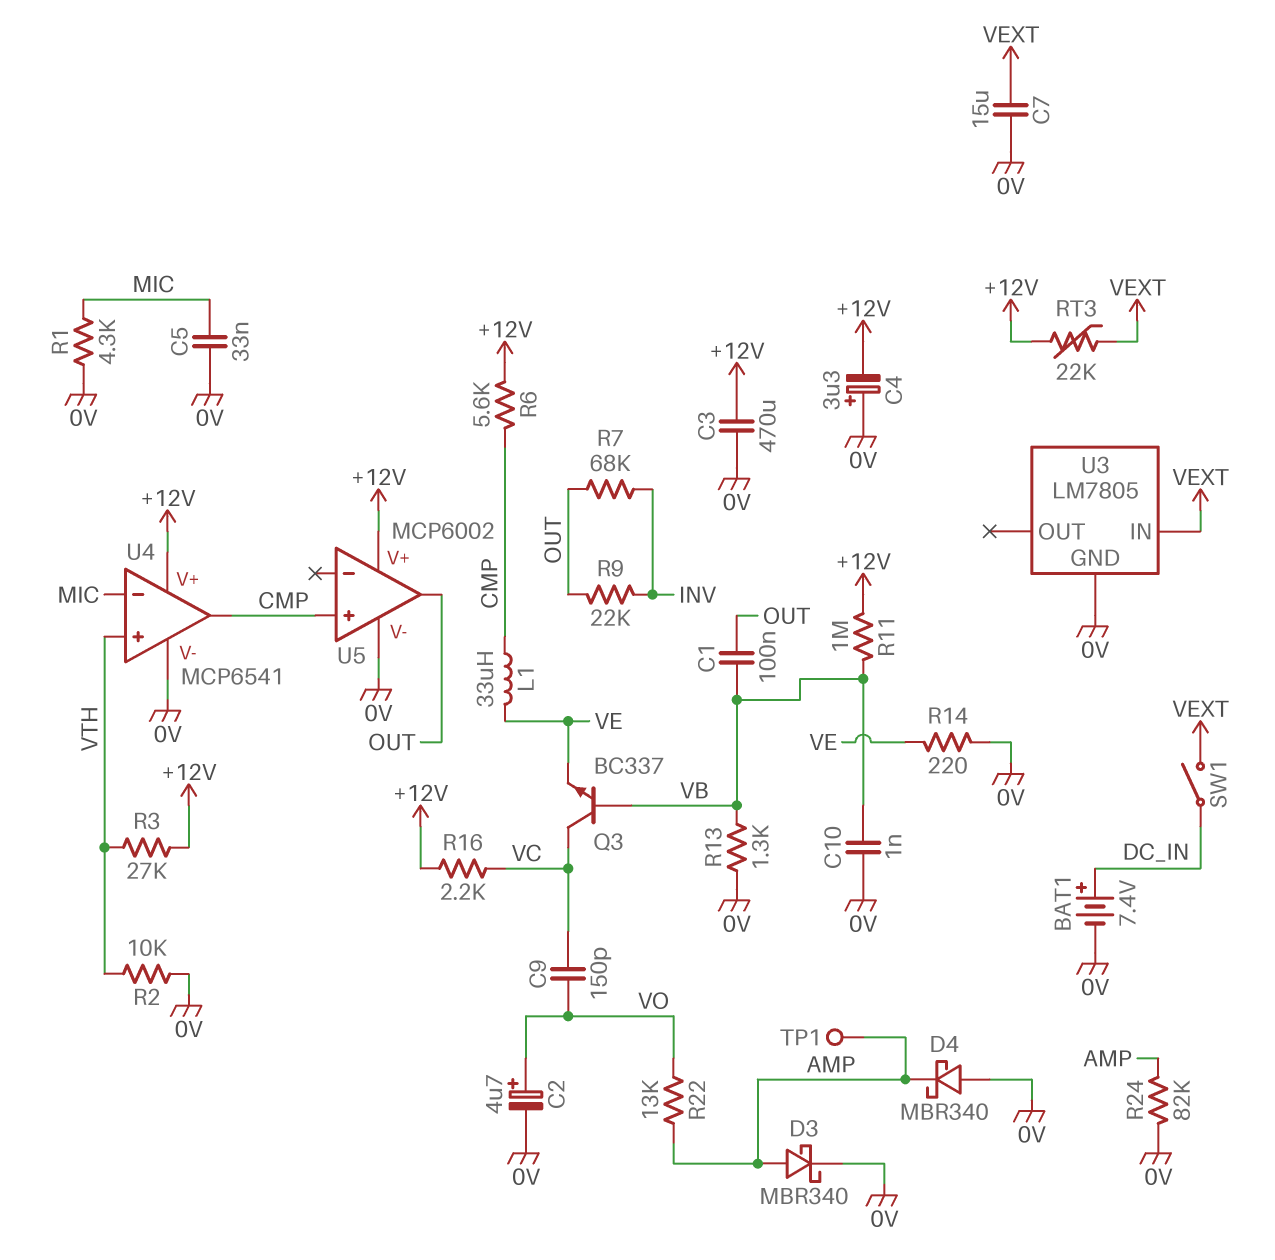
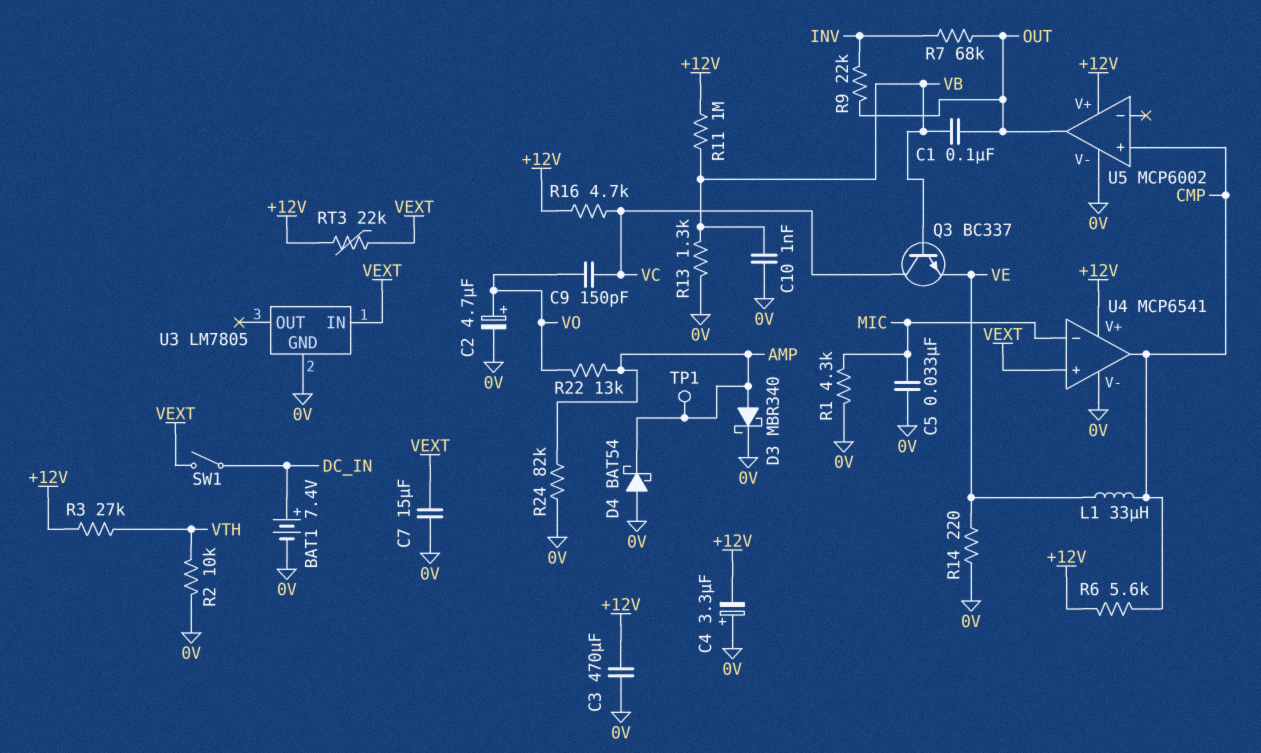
D4: schottky MBR340 (A 0V, K AMP) -> schottky BAT54 (A 0V, K AMP)
R16: 2.2k (+12V, VC) -> 4.7k (+12V, VC)
U4 pin in+: VTH -> VEXT

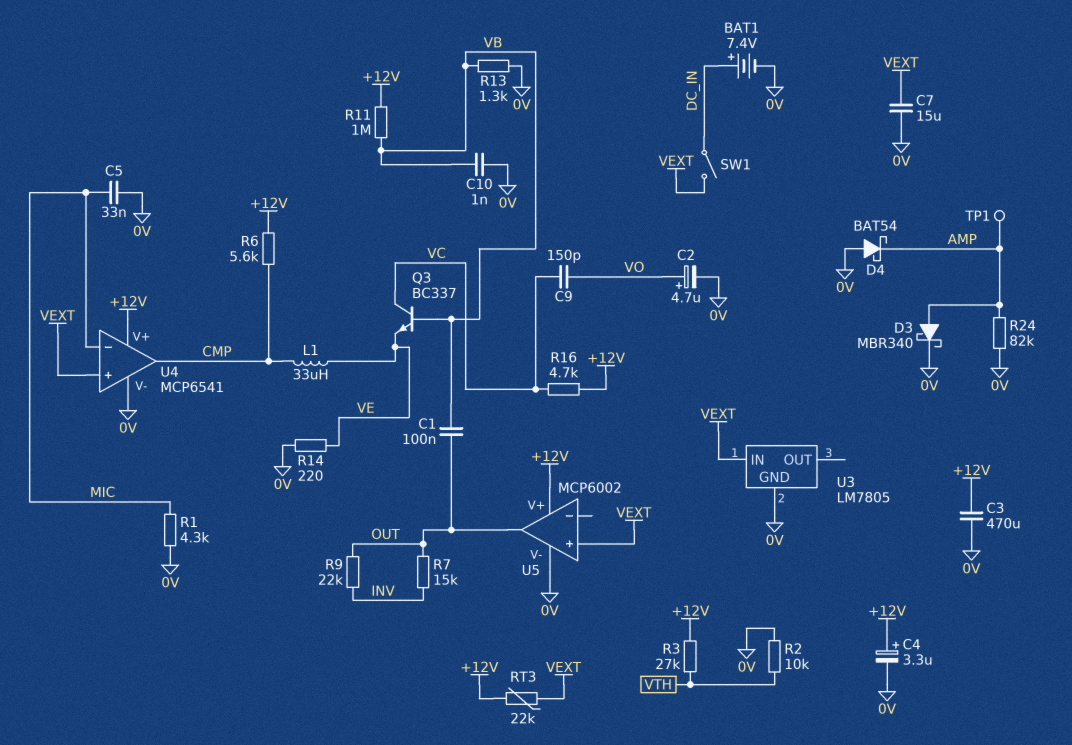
C4: 3.3uF (plus 0V, minus +12V) -> 3.3uF (plus +12V, minus 0V)
R7: 68k (INV, OUT) -> 15k (INV, OUT)
R22: 13k (AMP, VO) -> none
U5 pin in+: CMP -> VEXT

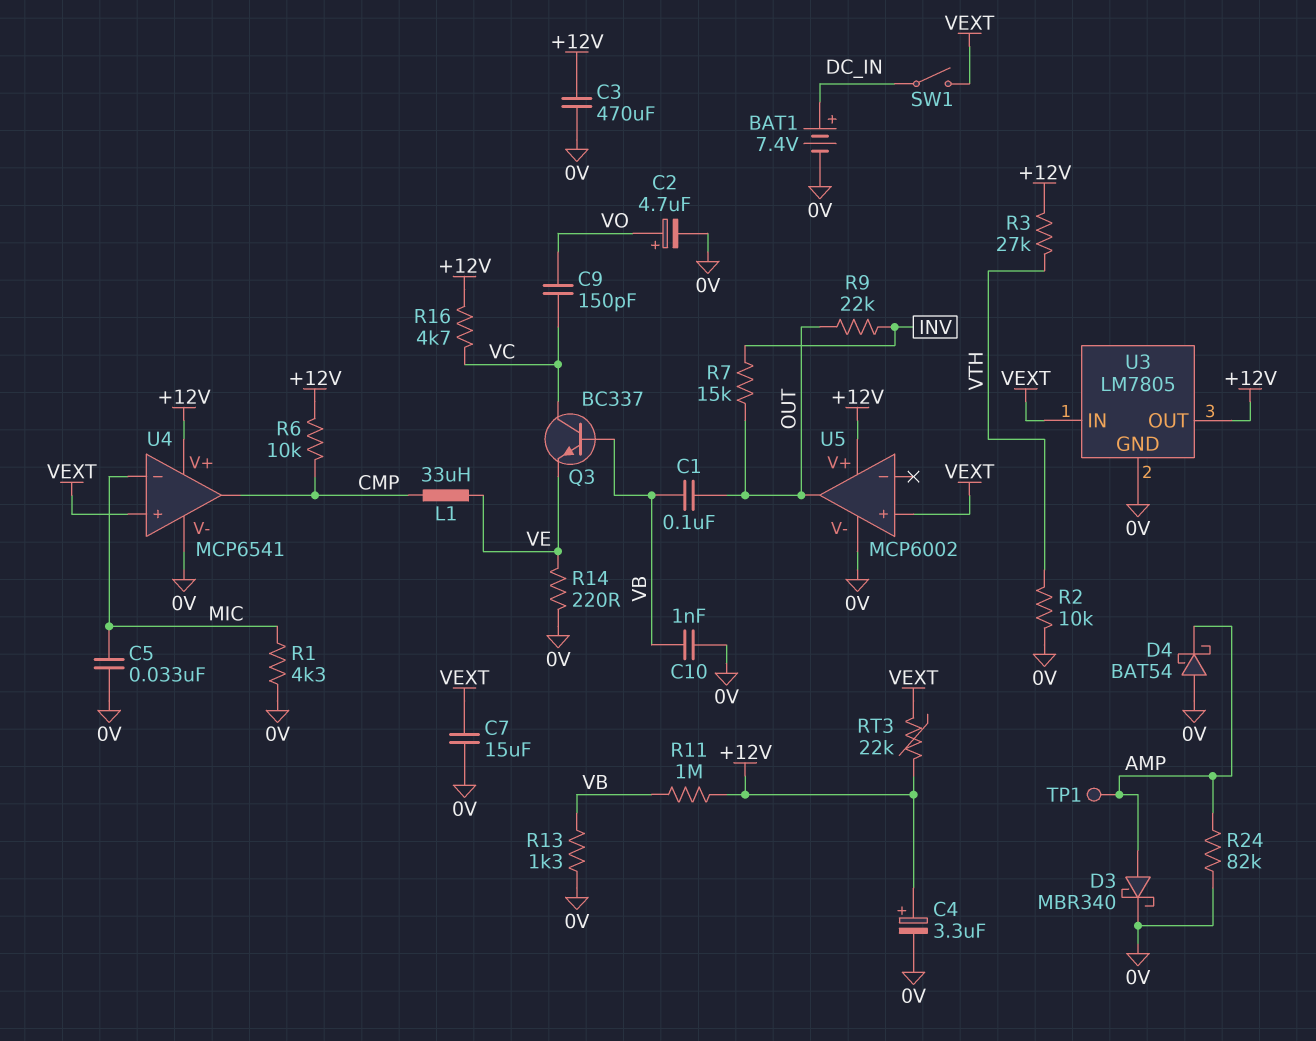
R6: 5.6k (+12V, CMP) -> 10k (+12V, CMP)
U3 pin OUT: none -> +12V

